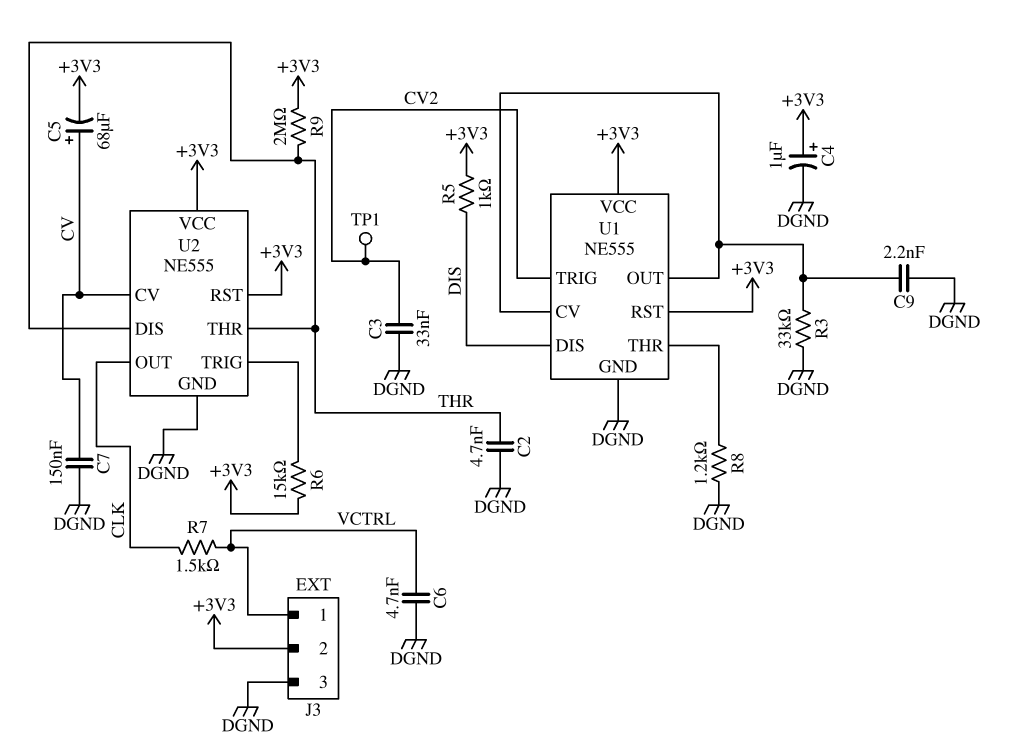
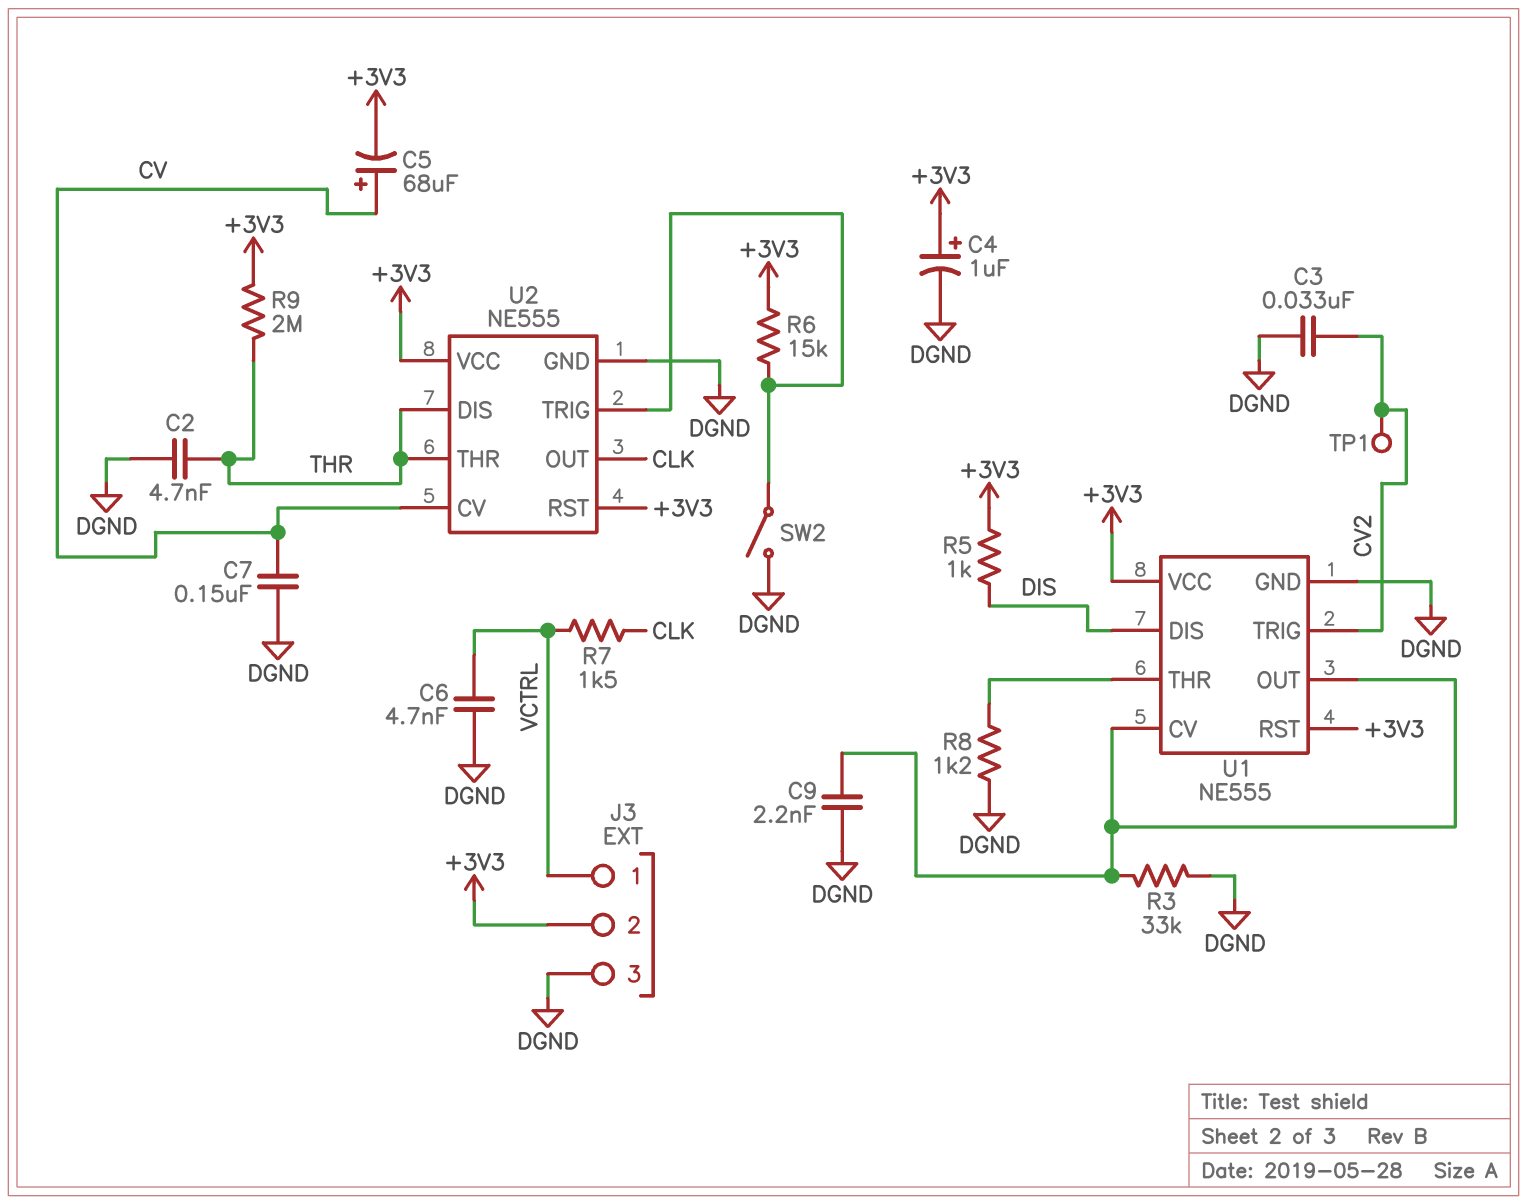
SW2: none -> switch (DGND, U2/TRIG)

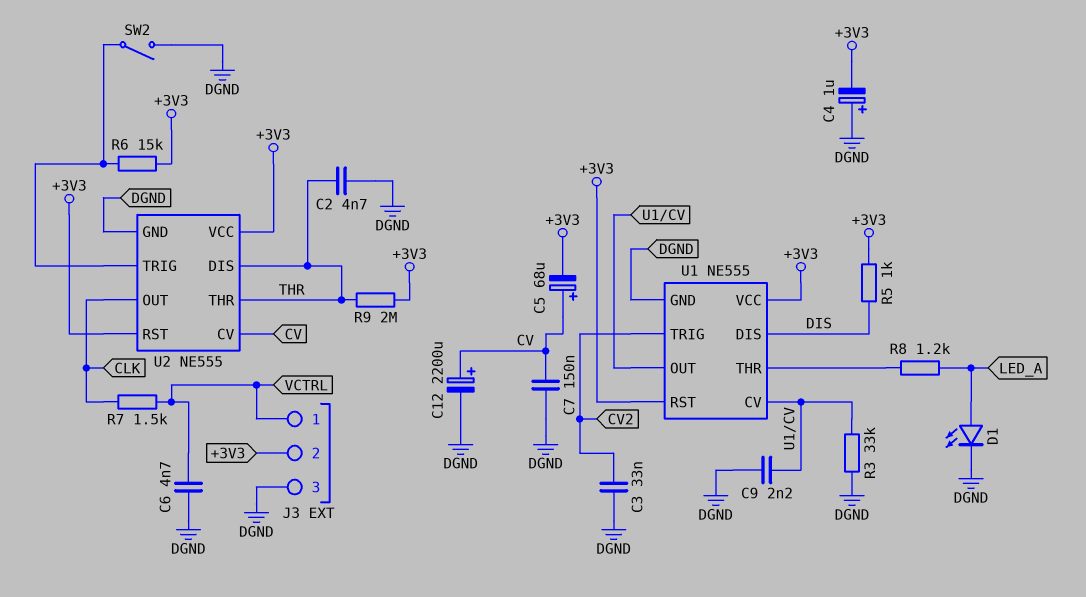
C4: 1uF (plus +3V3, minus DGND) -> 1uF (plus DGND, minus +3V3)
C12: none -> 2200uF (plus CV, minus DGND)
D1: none -> LED (A LED_A, K DGND)
R8: 1.2k (DGND, U1/THR) -> 1.2k (LED_A, U1/THR)
TP1: test point (CV2) -> none

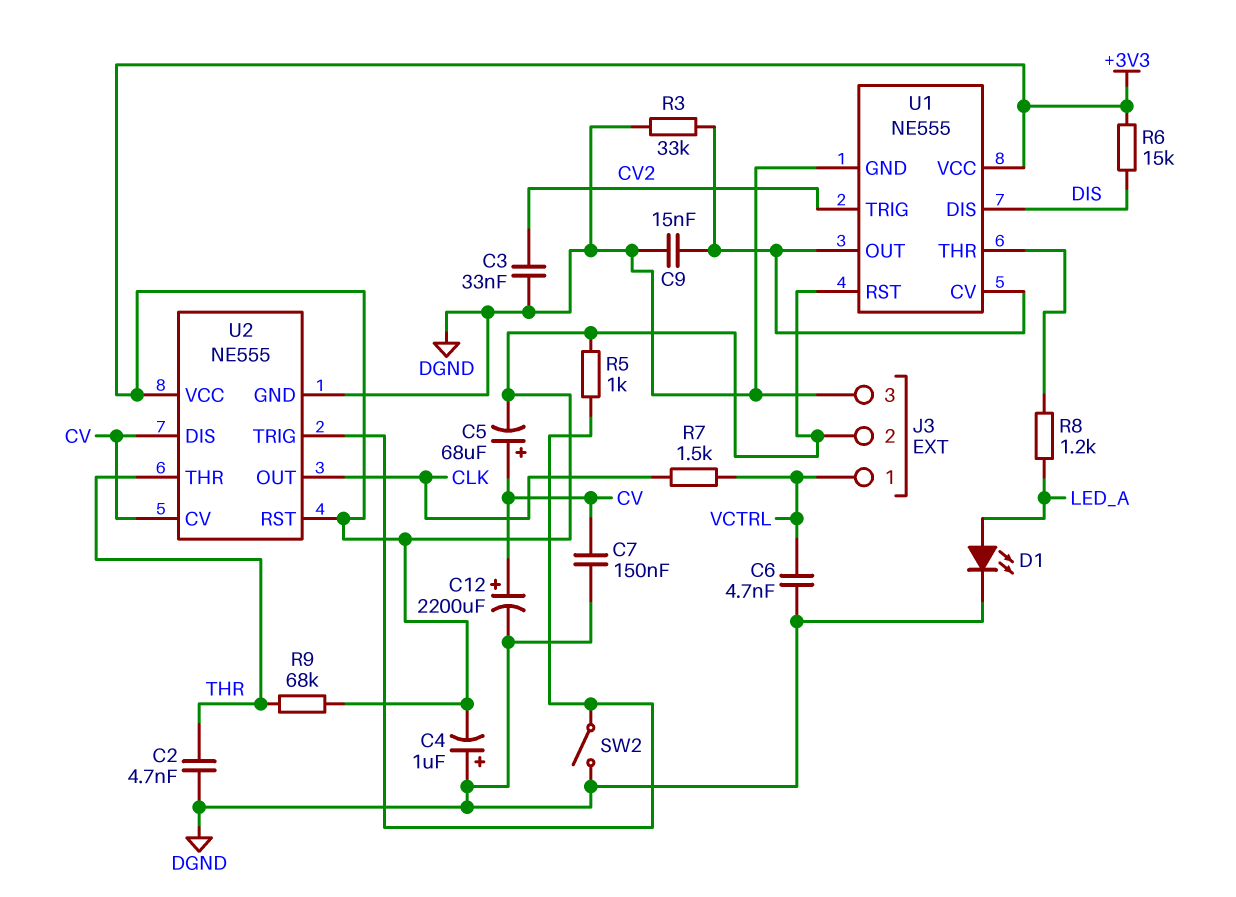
C9: 2.2nF (DGND, U1/CV) -> 15nF (DGND, U1/CV)
R5: 1k (+3V3, DIS) -> 1k (+3V3, U2/TRIG)
R6: 15k (+3V3, U2/TRIG) -> 15k (+3V3, DIS)
R9: 2M (+3V3, THR) -> 68k (+3V3, THR)
U2 pin DIS: THR -> CV

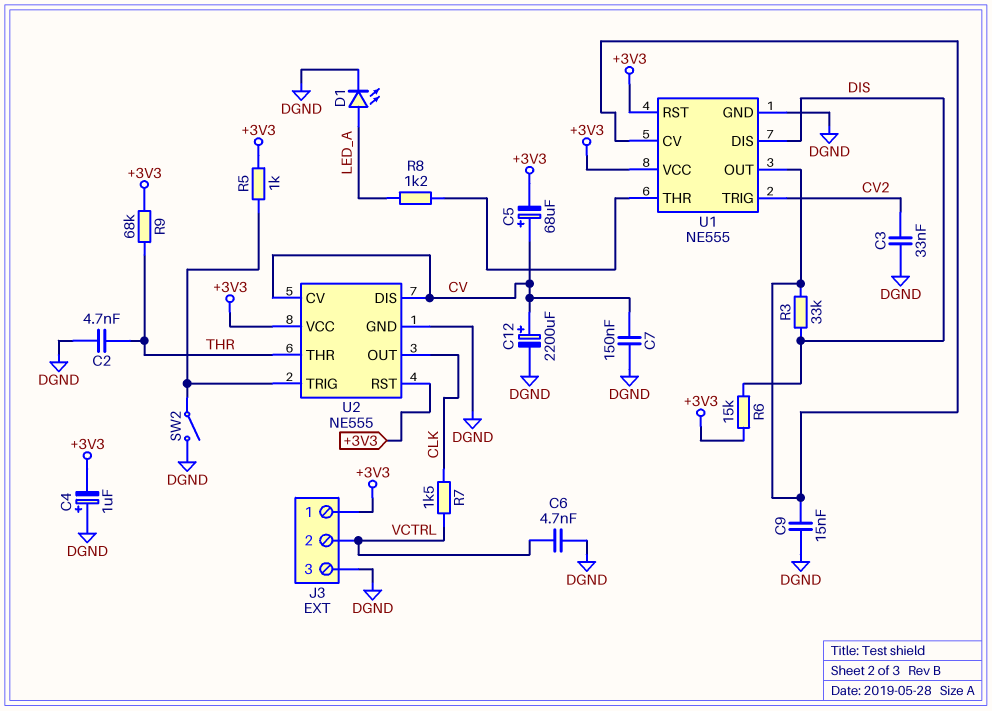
J3 pin 1: VCTRL -> +3V3
J3 pin 2: +3V3 -> VCTRL
R3: 33k (DGND, U1/CV) -> 33k (DIS, U1/CV)

